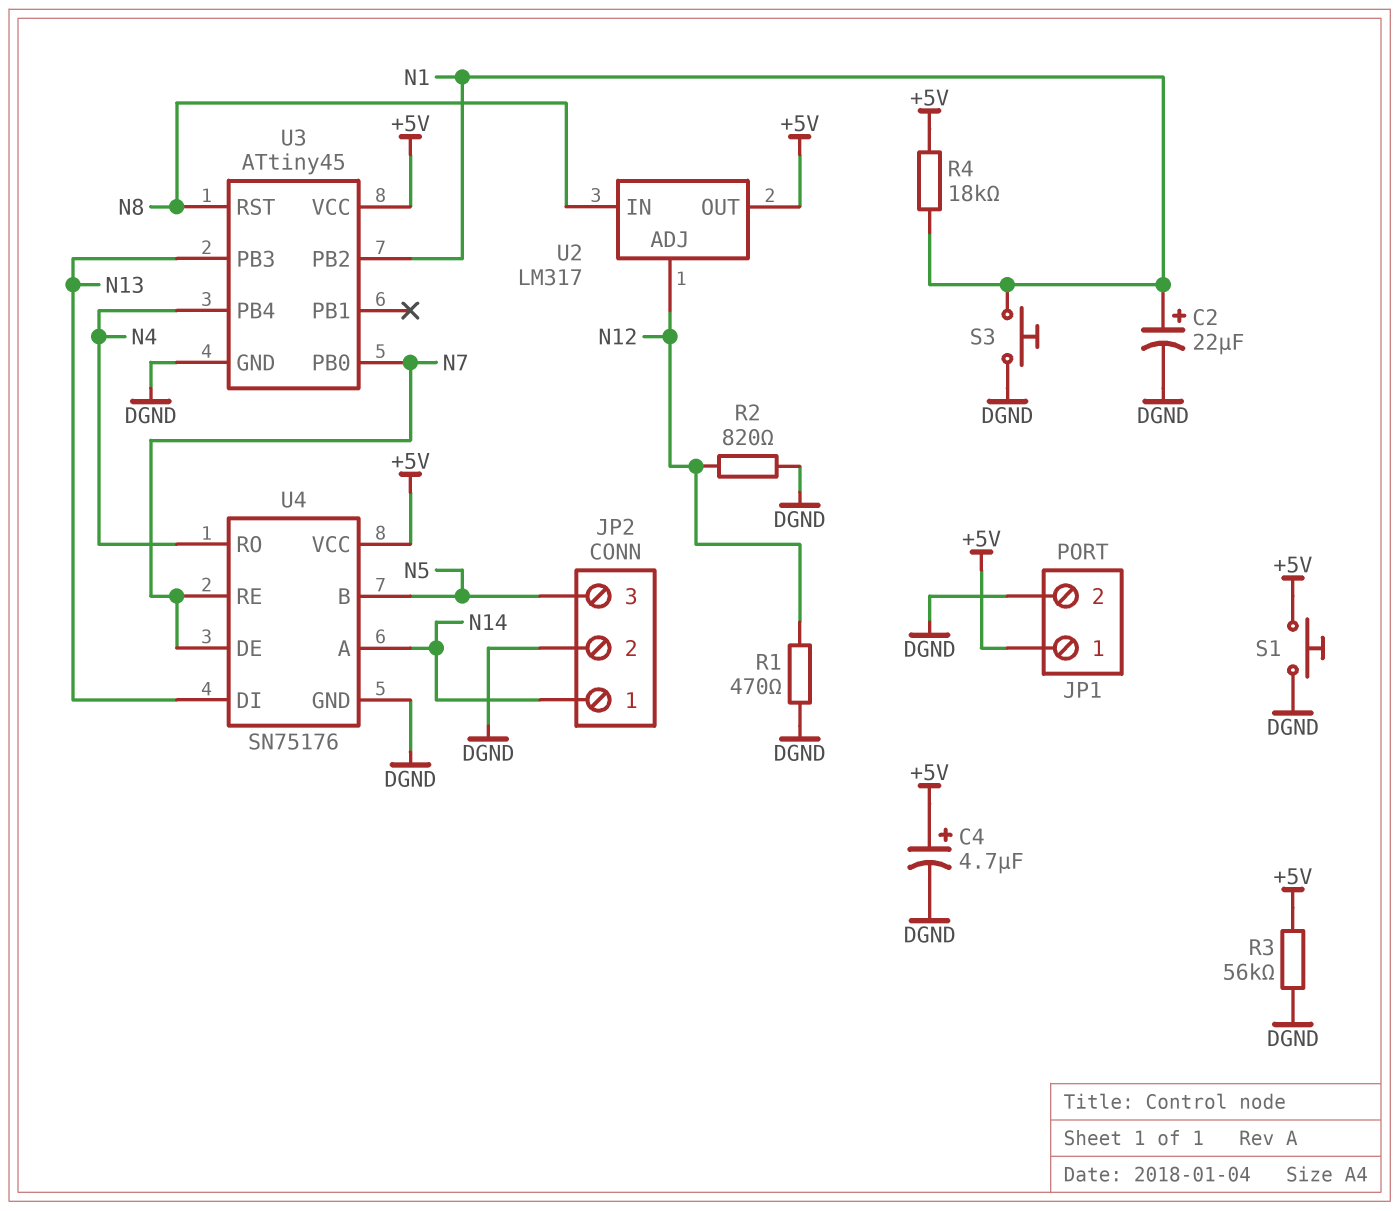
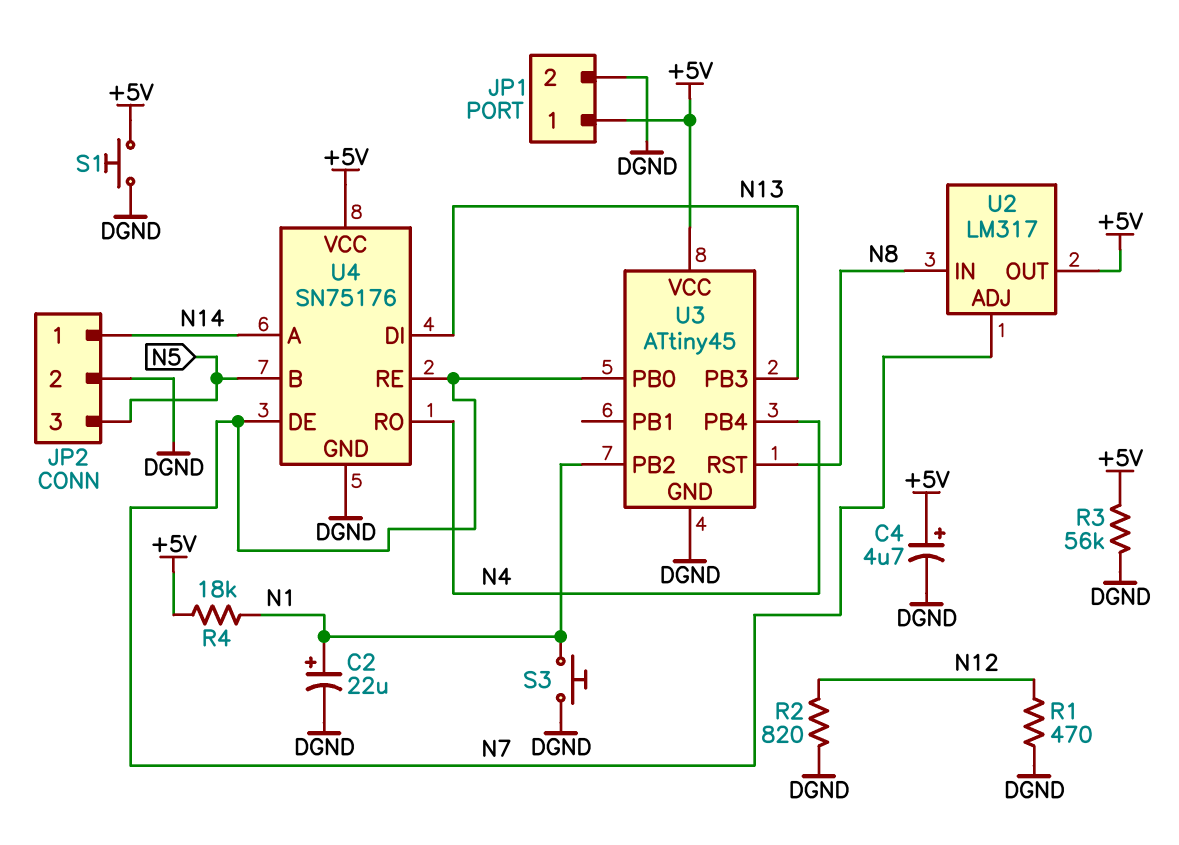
U2 pin ADJ: N12 -> N7

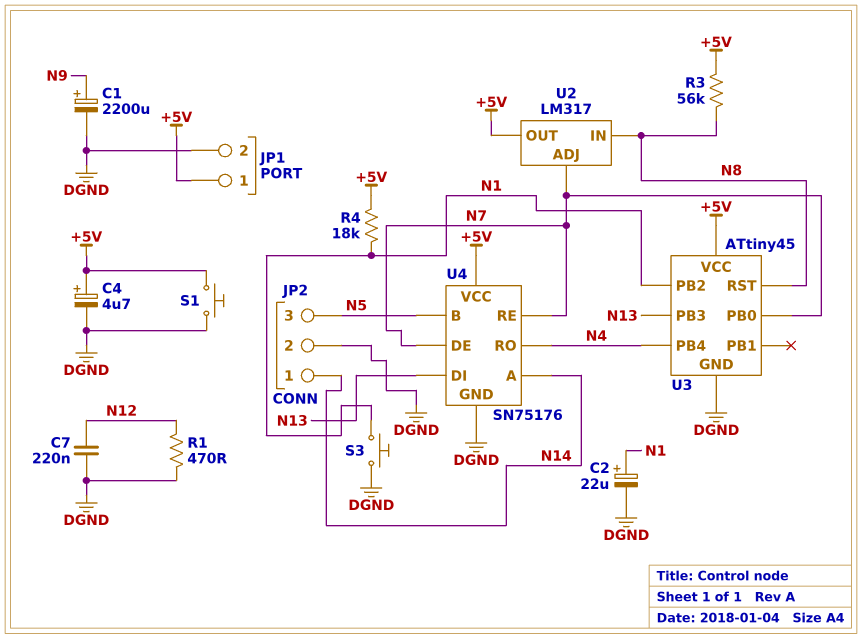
C1: none -> 2200uF (plus N9, minus DGND)
C7: none -> 220nF (DGND, N12)
R2: 820 (DGND, N12) -> none
R3: 56k (+5V, DGND) -> 56k (+5V, N8)

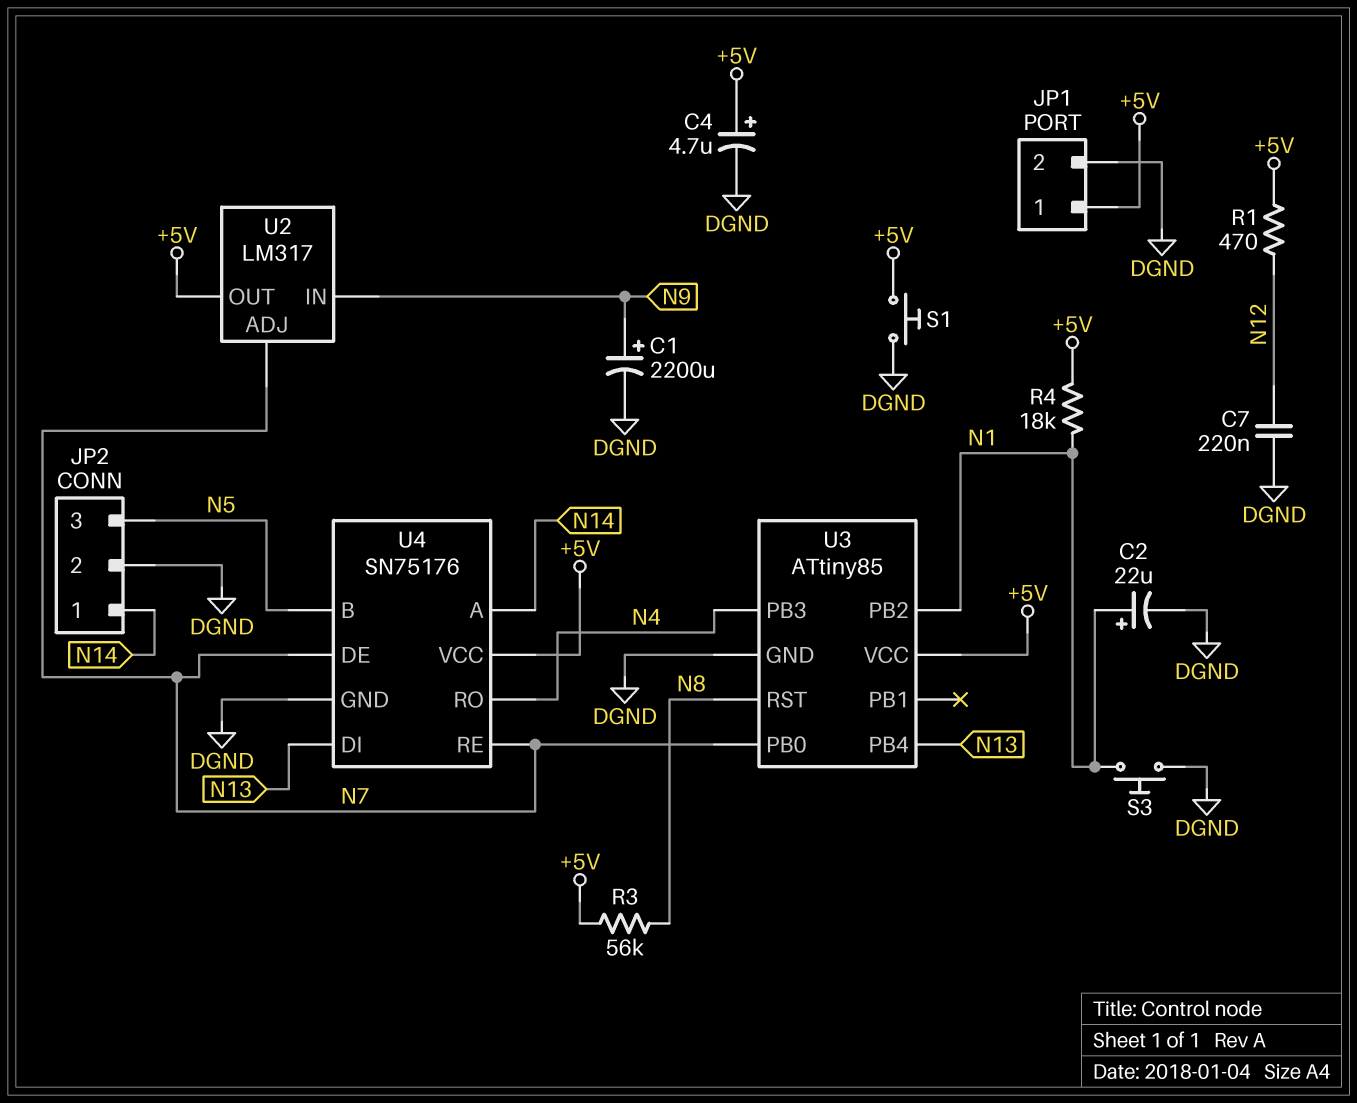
R1: 470 (DGND, N12) -> 470 (+5V, N12)
U2 pin IN: N8 -> N9
U3: ATtiny45 -> ATtiny85
U3 pin PB3: N13 -> N4
U3 pin PB4: N4 -> N13

